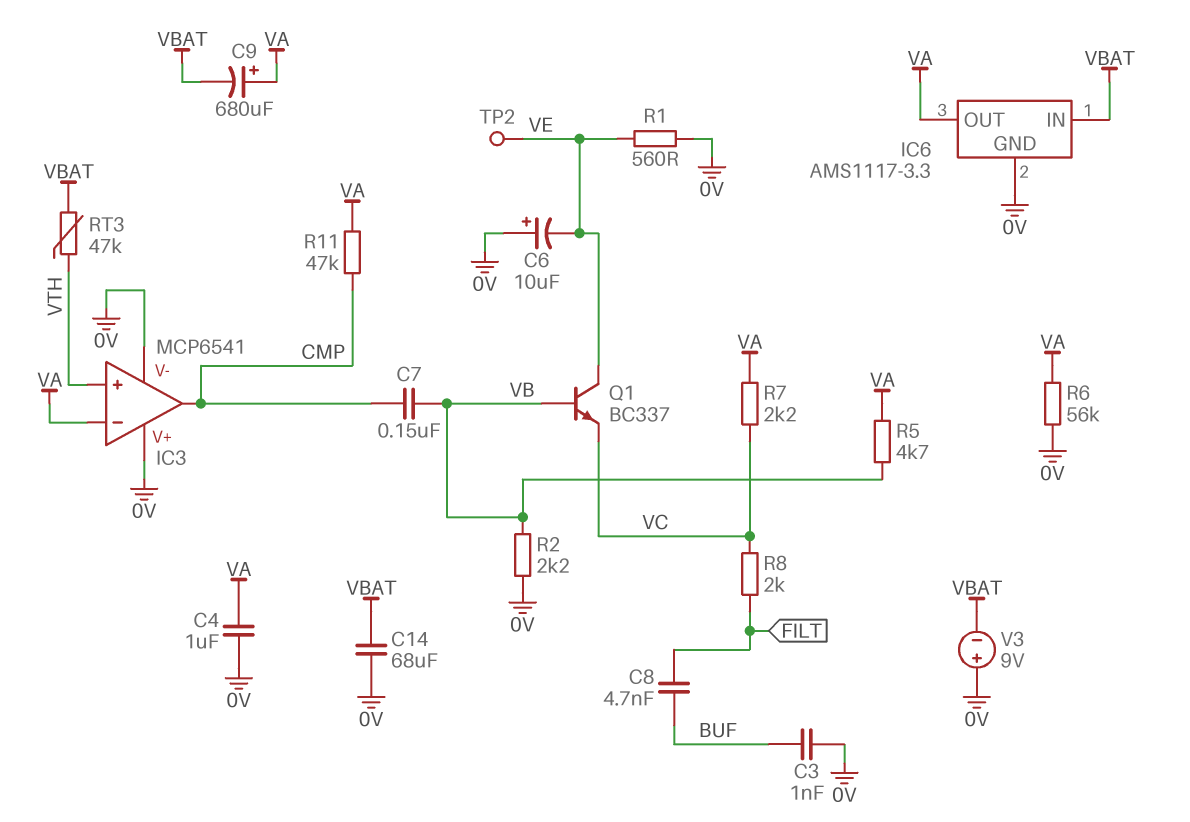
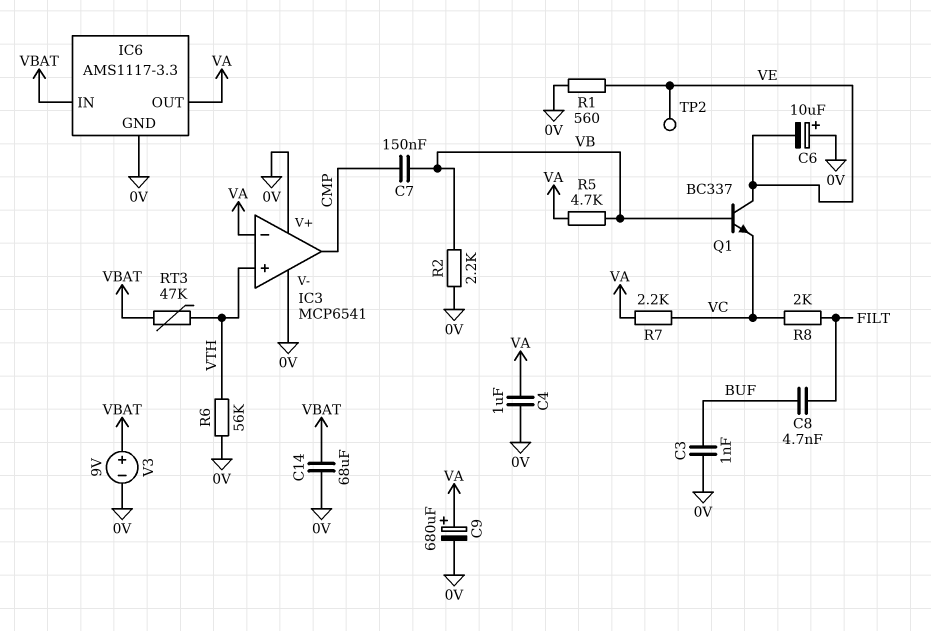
C9: 680uF (plus VA, minus VBAT) -> 680uF (plus VA, minus 0V)
R6: 56k (0V, VA) -> 56k (0V, VTH)
R11: 47k (CMP, VA) -> none
V3: 9V (plus 0V, minus VBAT) -> 9V (plus VBAT, minus 0V)

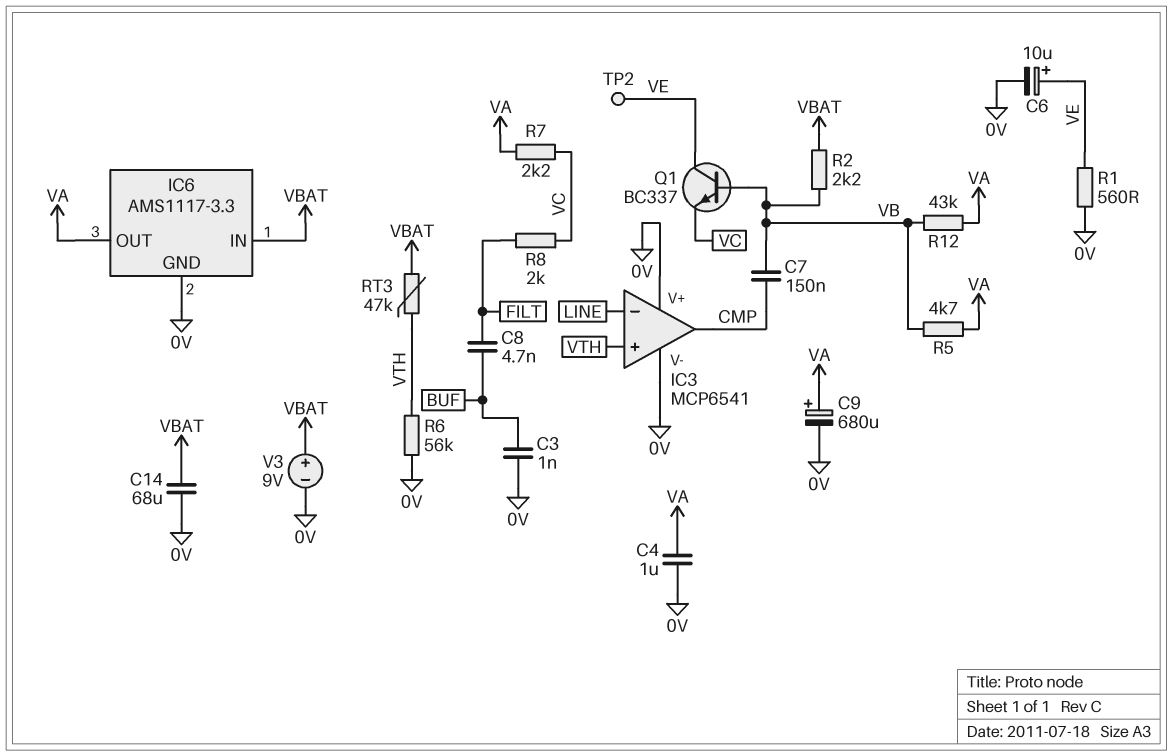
C6: 10uF (plus 0V, minus VE) -> 10uF (plus VE, minus 0V)
IC3 pin in-: VA -> LINE
R2: 2.2k (0V, VB) -> 2.2k (VB, VBAT)
R12: none -> 43k (VA, VB)

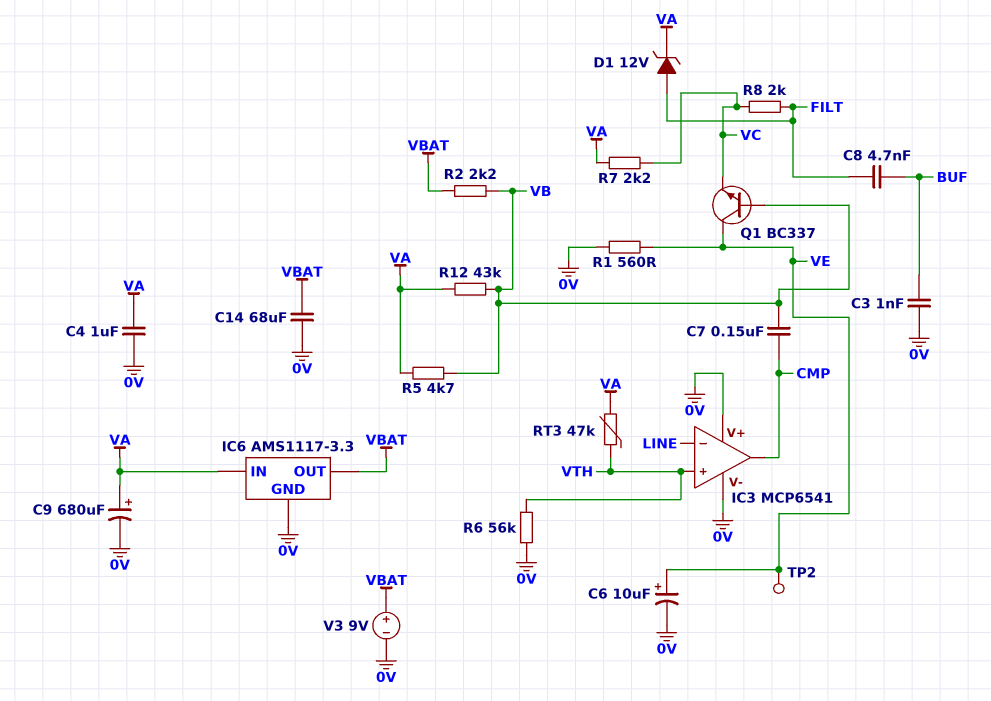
D1: none -> zener 12V (A FILT, K VA)
IC6 pin IN: VBAT -> VA
IC6 pin OUT: VA -> VBAT
RT3: 47k (VBAT, VTH) -> 47k (VA, VTH)

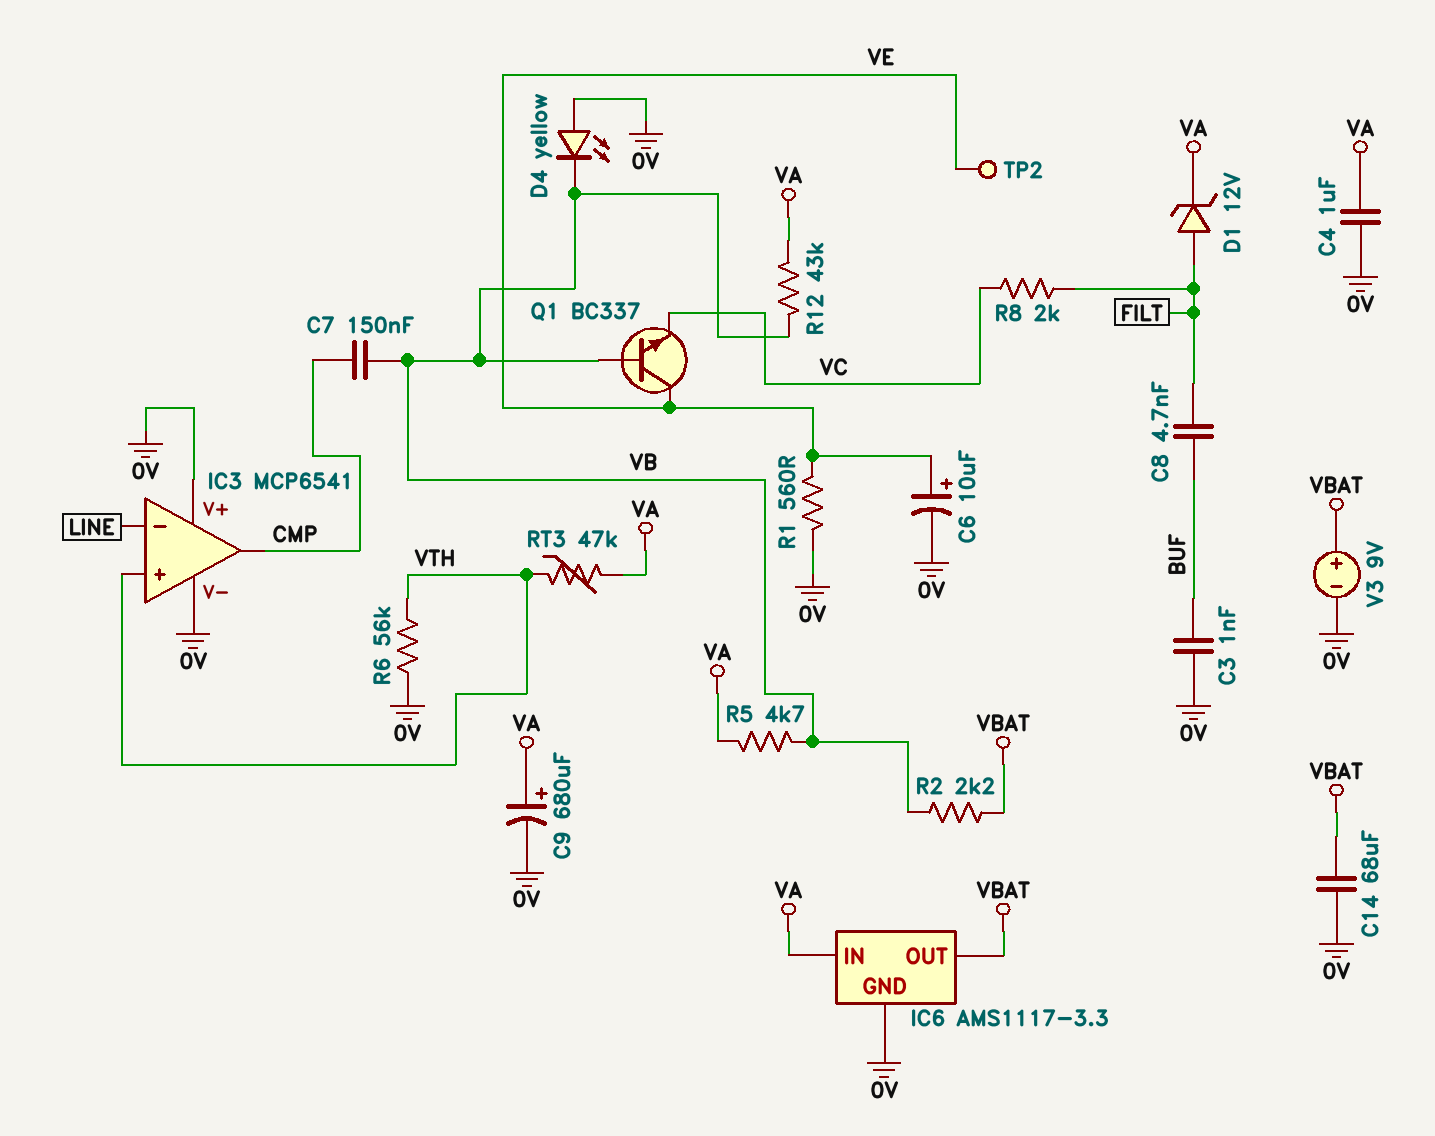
D4: none -> LED yellow (A 0V, K VB)
R7: 2.2k (VA, VC) -> none

